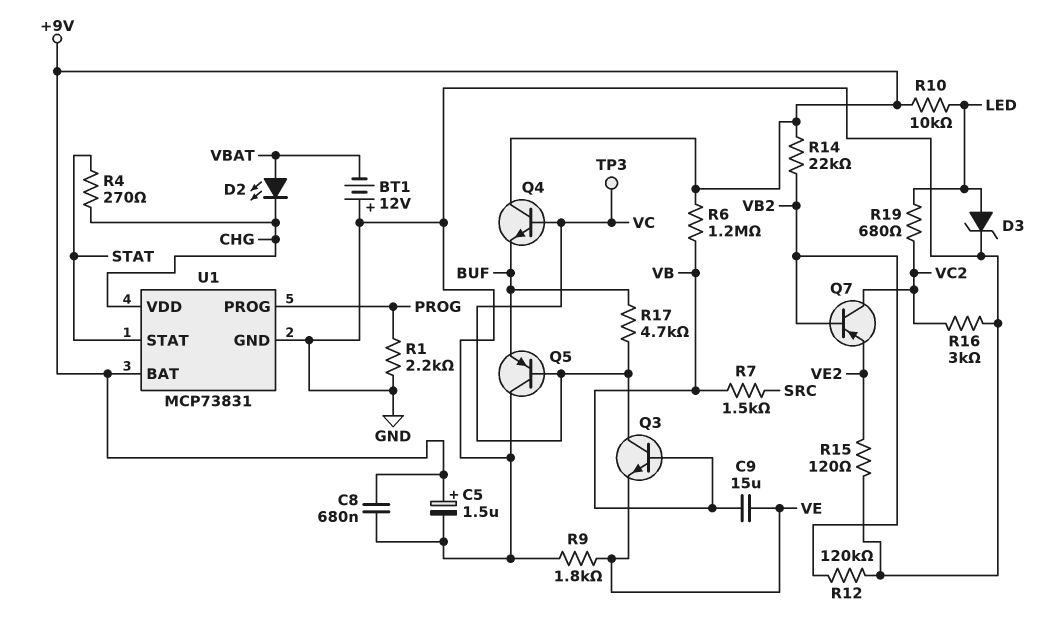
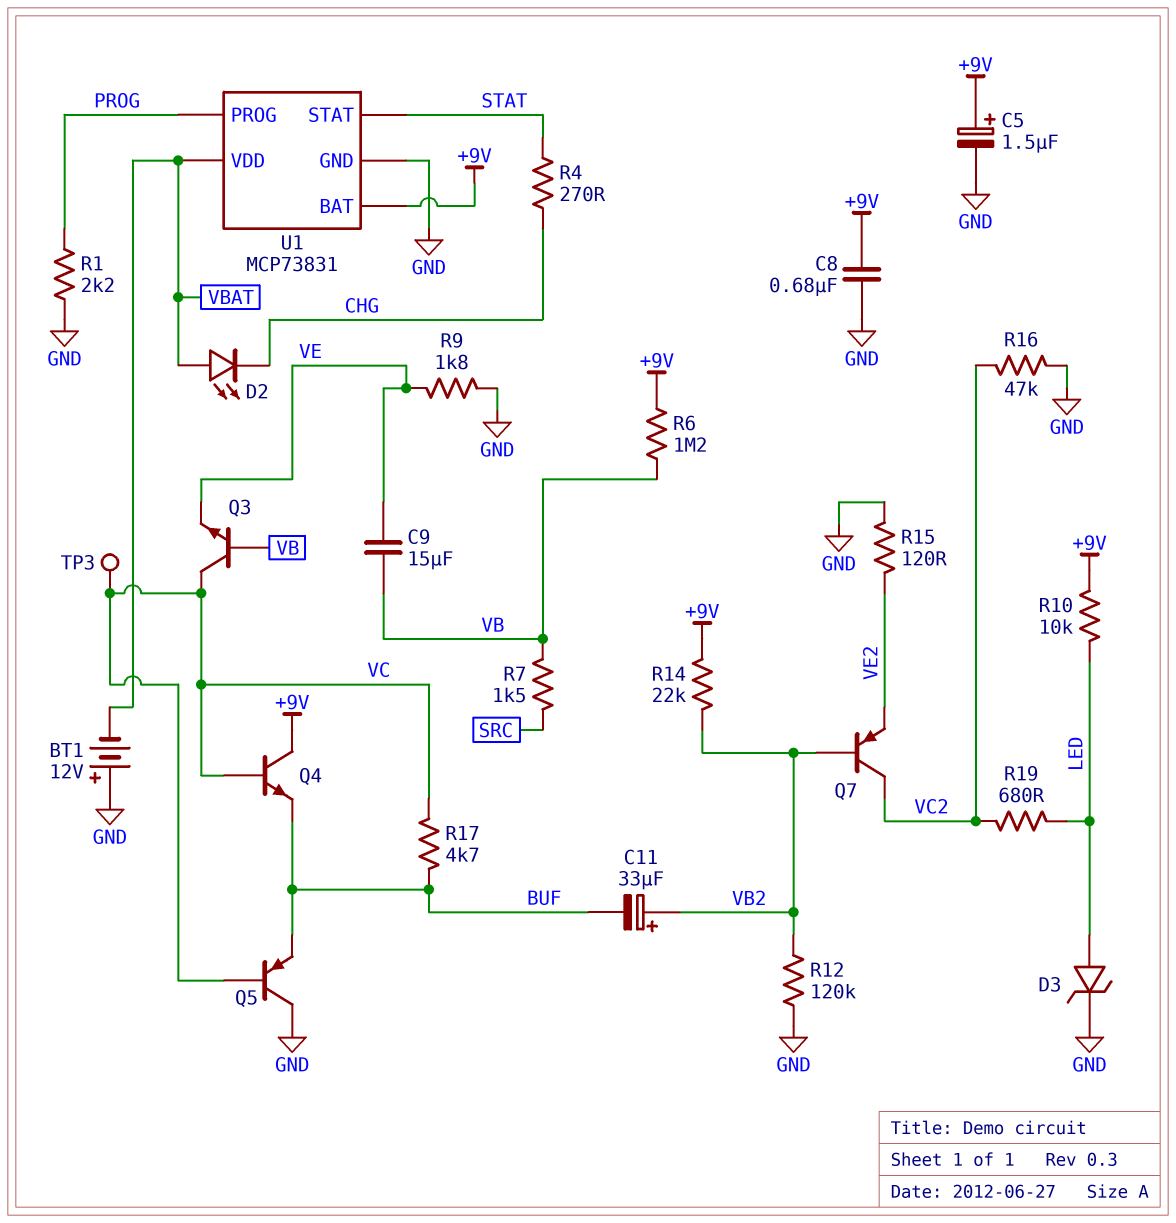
C11: none -> 33uF (plus VB2, minus BUF)
R16: 3k (GND, VC2) -> 47k (GND, VC2)
U1 pin VDD: CHG -> VBAT

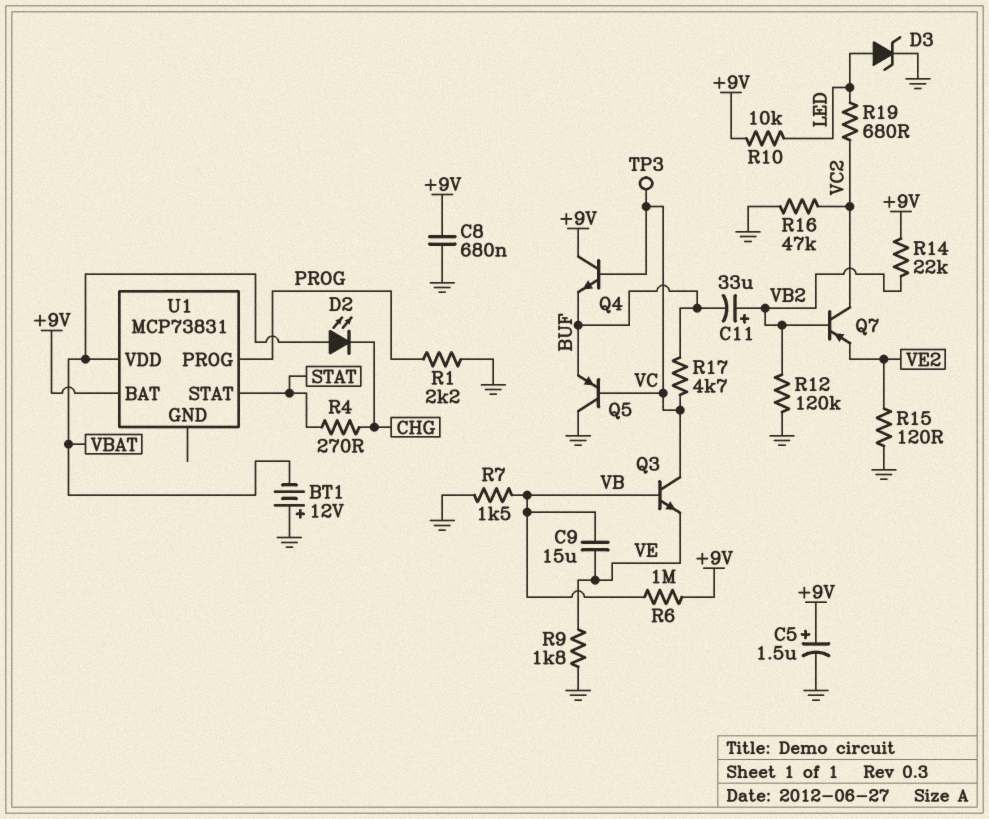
R6: 1.2M (+9V, VB) -> 1M (+9V, VB)
R7: 1.5k (SRC, VB) -> 1.5k (GND, VB)
U1 pin GND: GND -> none

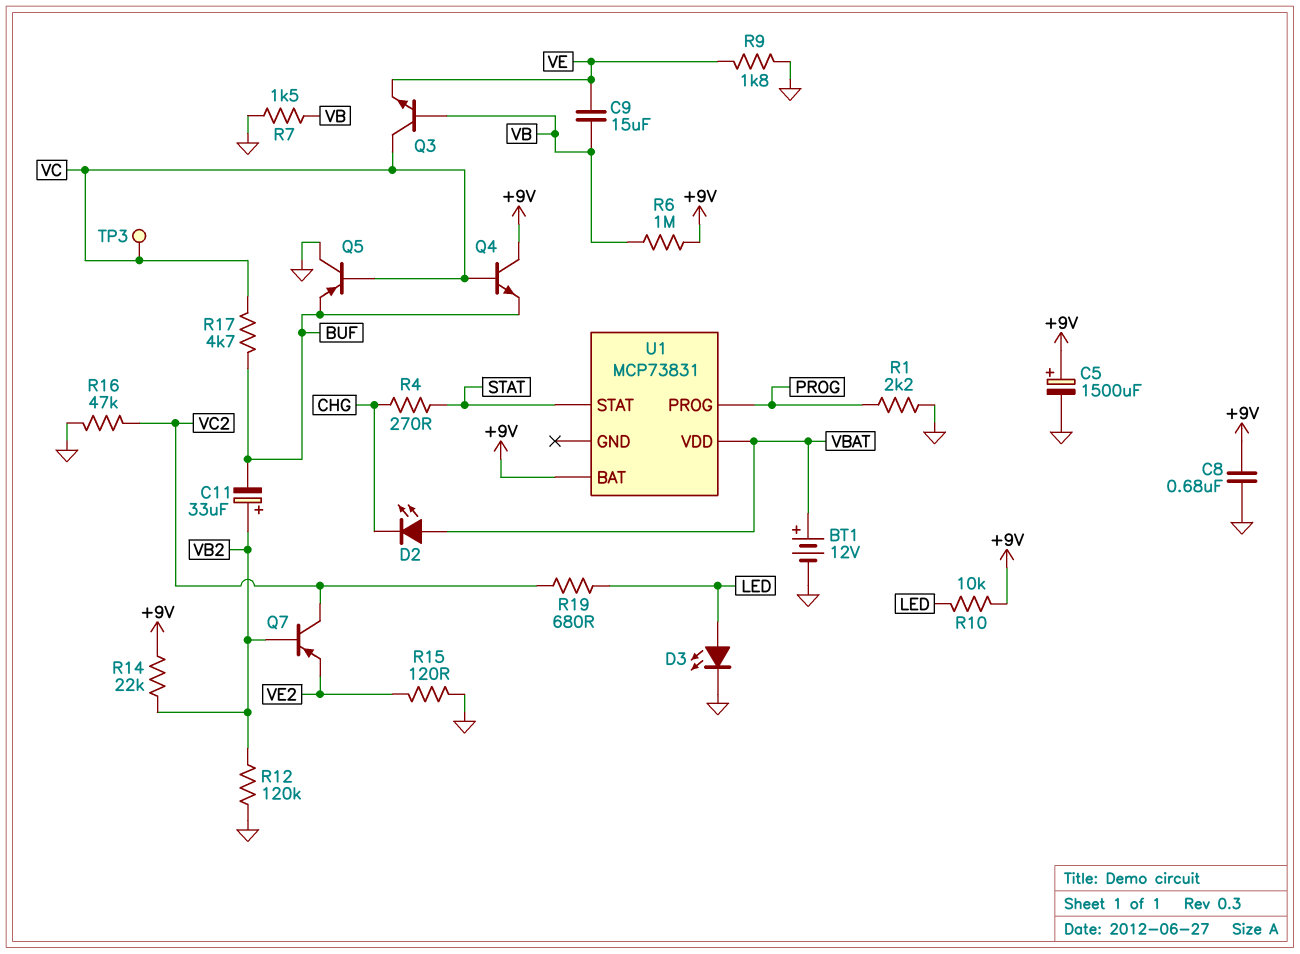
BT1: 12V (plus GND, minus VBAT) -> 12V (plus VBAT, minus GND)
C5: 1.5uF (plus +9V, minus GND) -> 1500uF (plus +9V, minus GND)
D3: zener (A LED, K GND) -> LED (A LED, K GND)

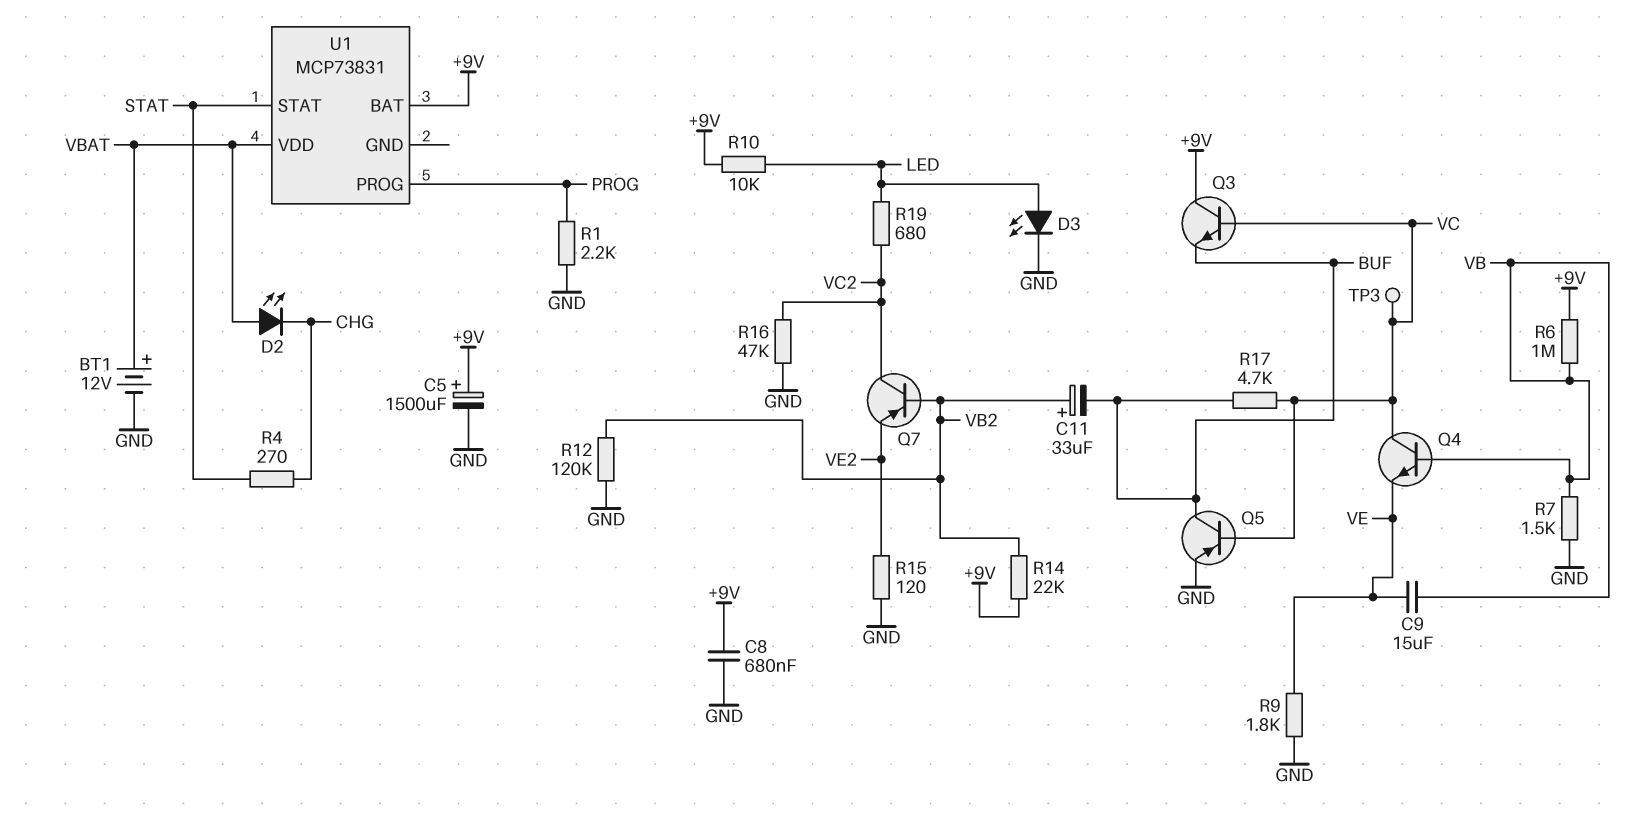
Q3: NPN (B VB, C VC, E VE) -> NPN (B VC, C +9V, E BUF)
Q4: NPN (B VC, C +9V, E BUF) -> NPN (B VB, C VC, E VE)
Q5: PNP (B VC, C GND, E BUF) -> PNP (B VC, C BUF, E GND)

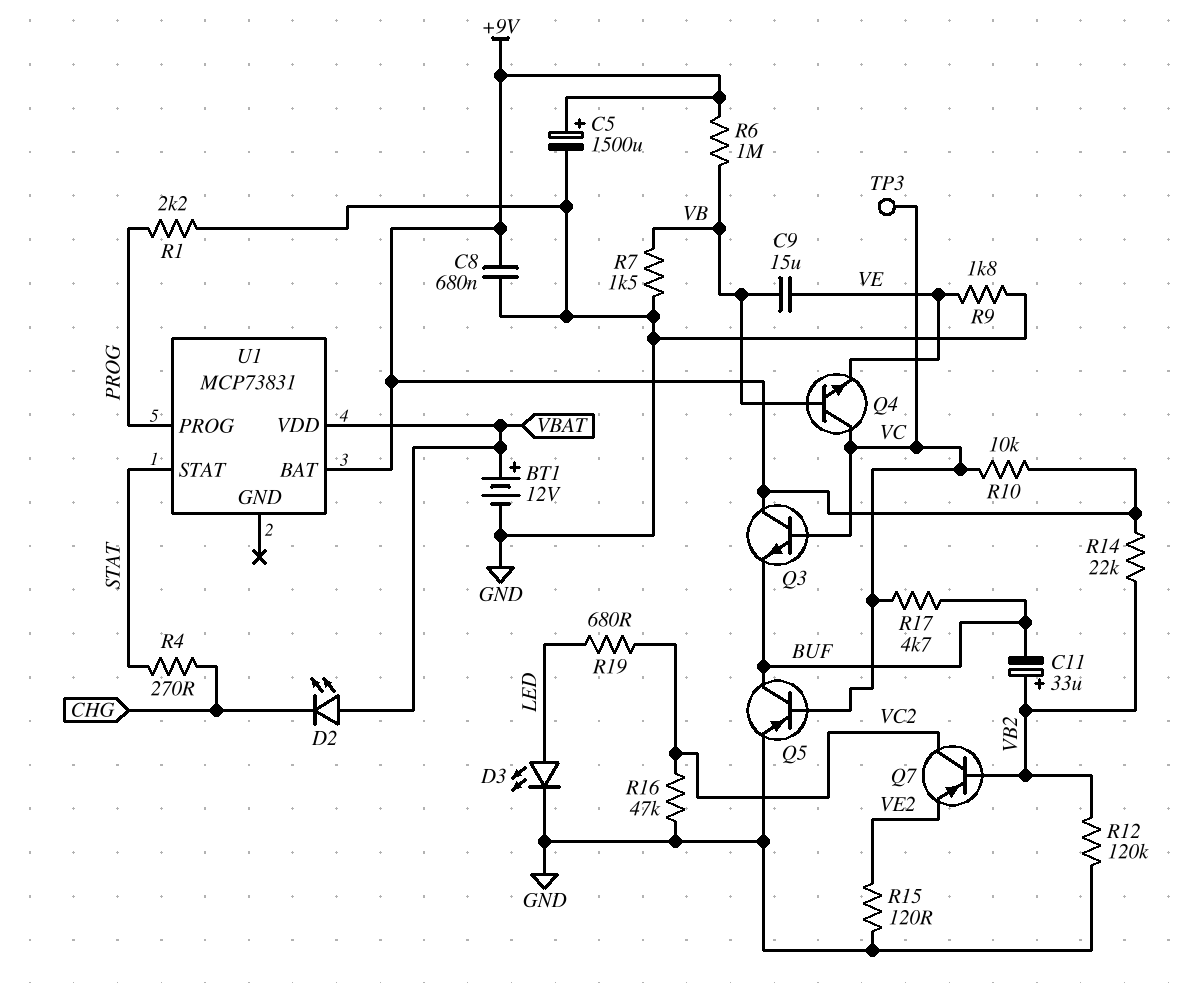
R10: 10k (+9V, LED) -> 10k (+9V, VC)

